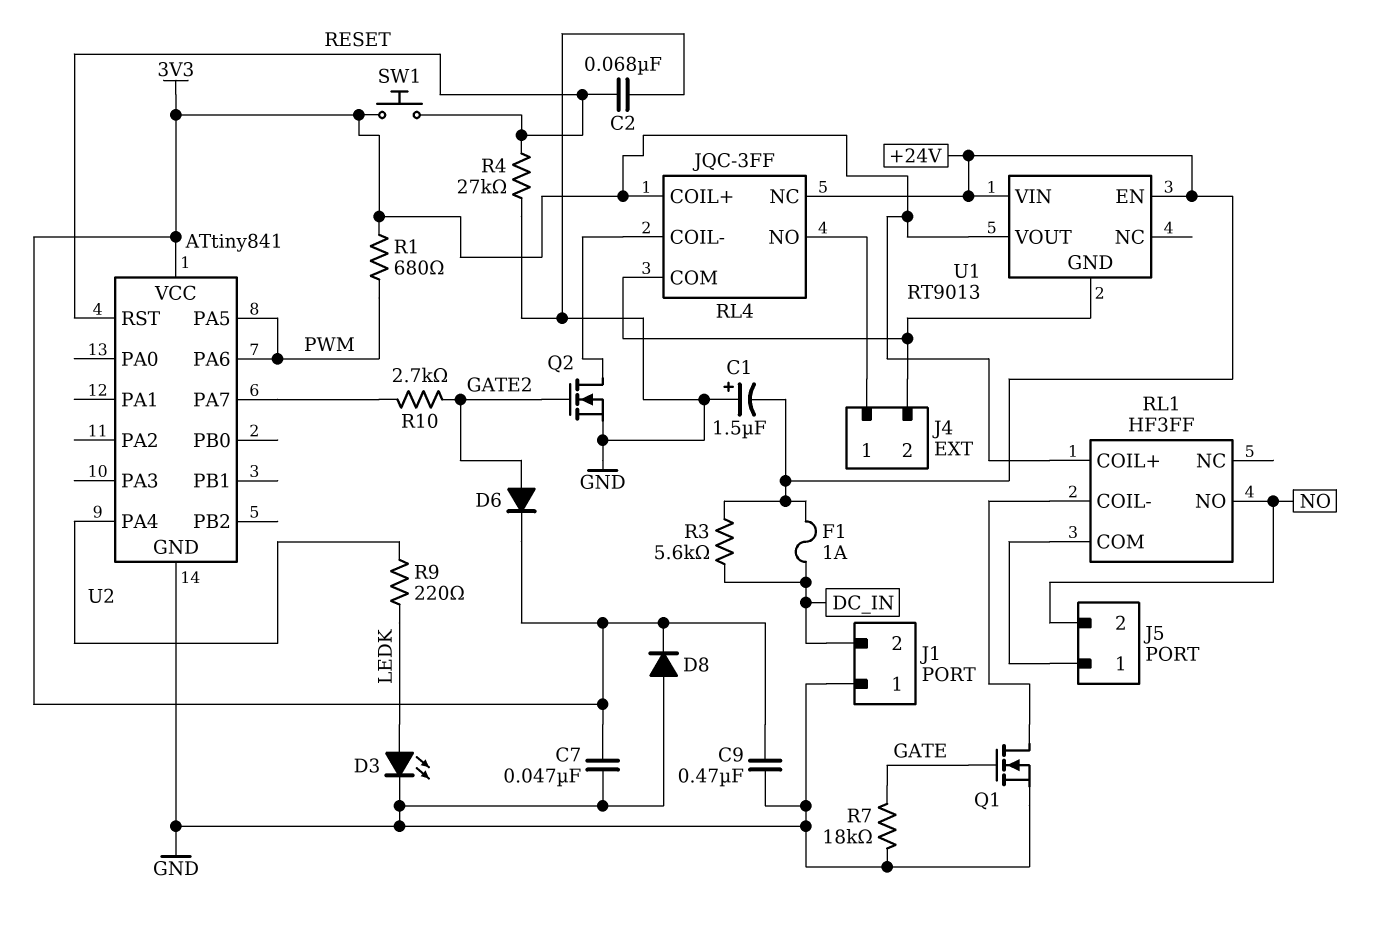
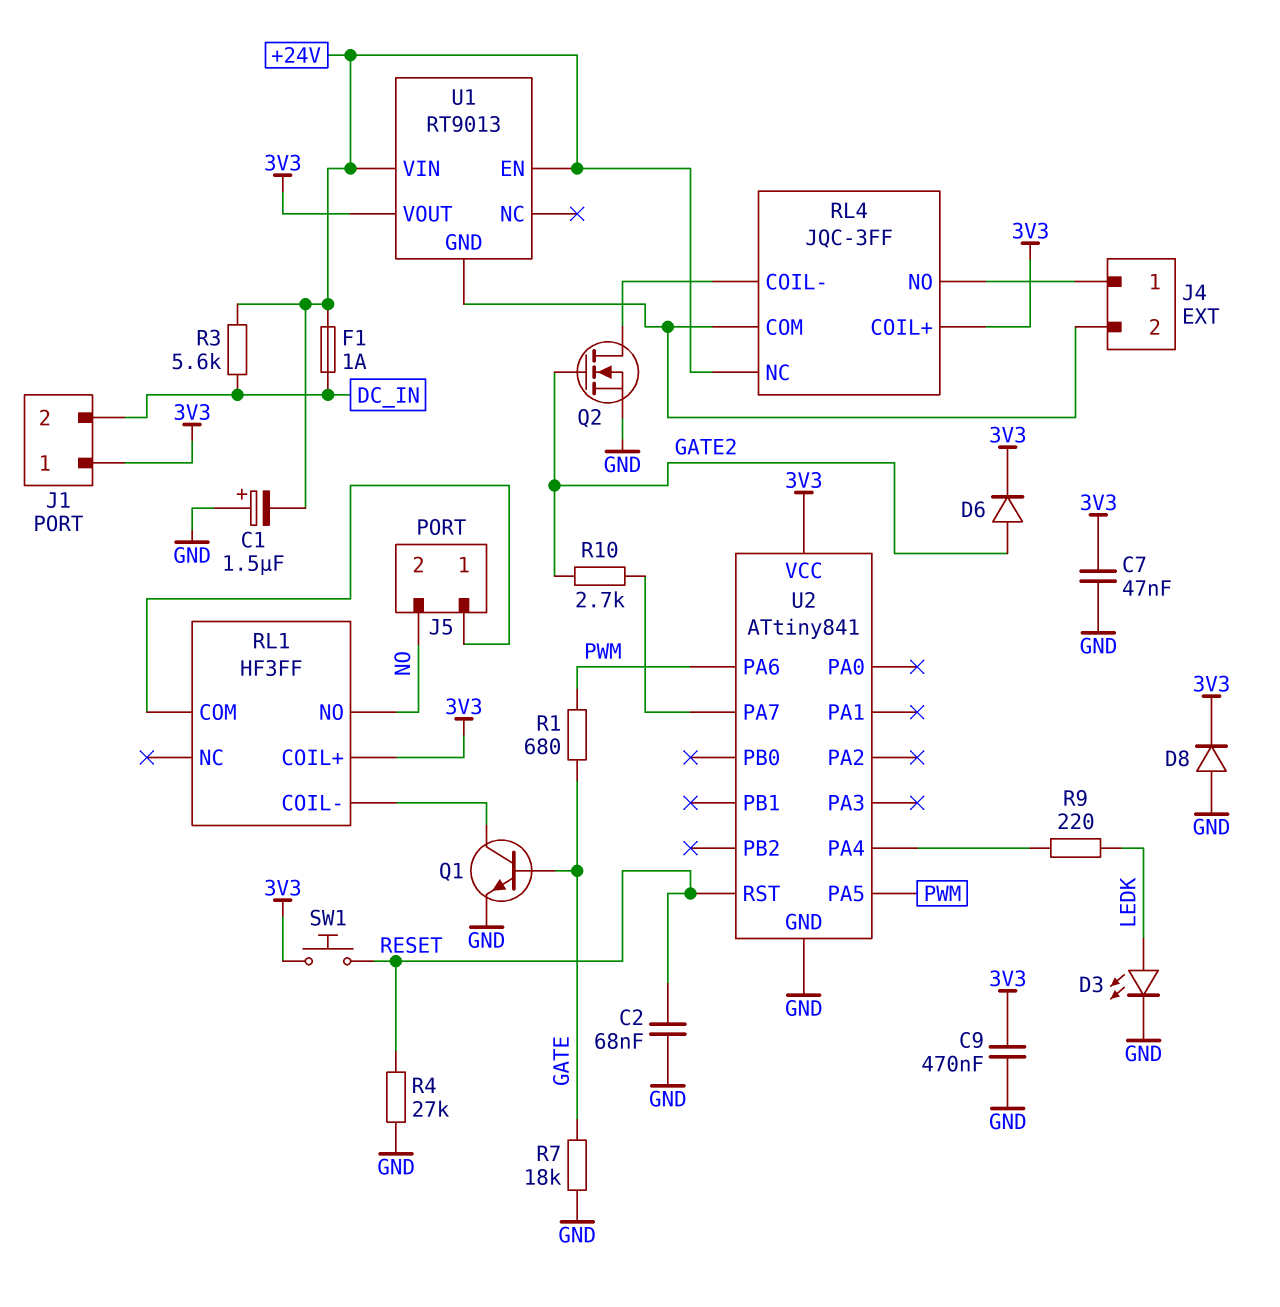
J1 pin 1: GND -> 3V3
Q1: NMOS (G GATE, D RL1/COIL-, S GND) -> NPN (B GATE, C RL1/COIL-, E GND)
R1: 680 (3V3, PWM) -> 680 (GATE, PWM)

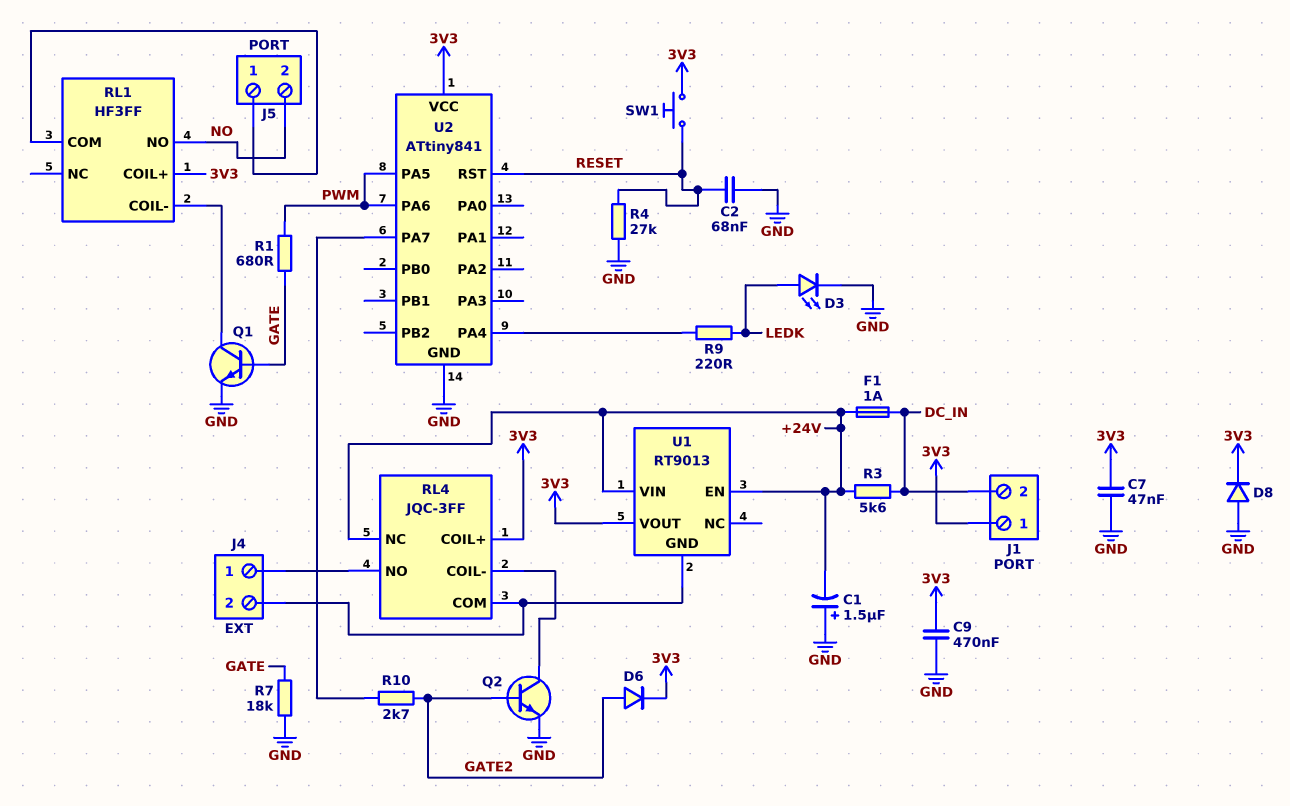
Q2: NMOS (G GATE2, D RL4/COIL-, S GND) -> NPN (B GATE2, C RL4/COIL-, E GND)

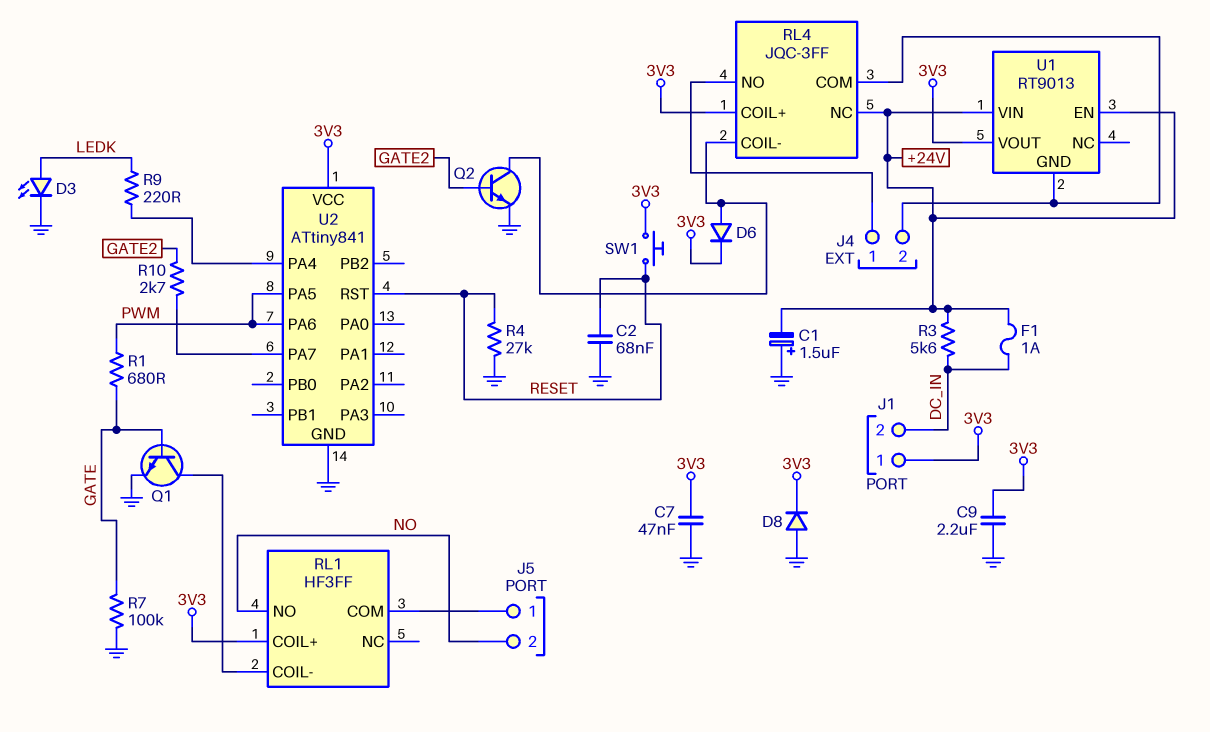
C9: 470nF (3V3, GND) -> 2.2uF (3V3, GND)
D6: diode (A GATE2, K 3V3) -> diode (A RL4/COIL-, K 3V3)
R7: 18k (GATE, GND) -> 100k (GATE, GND)

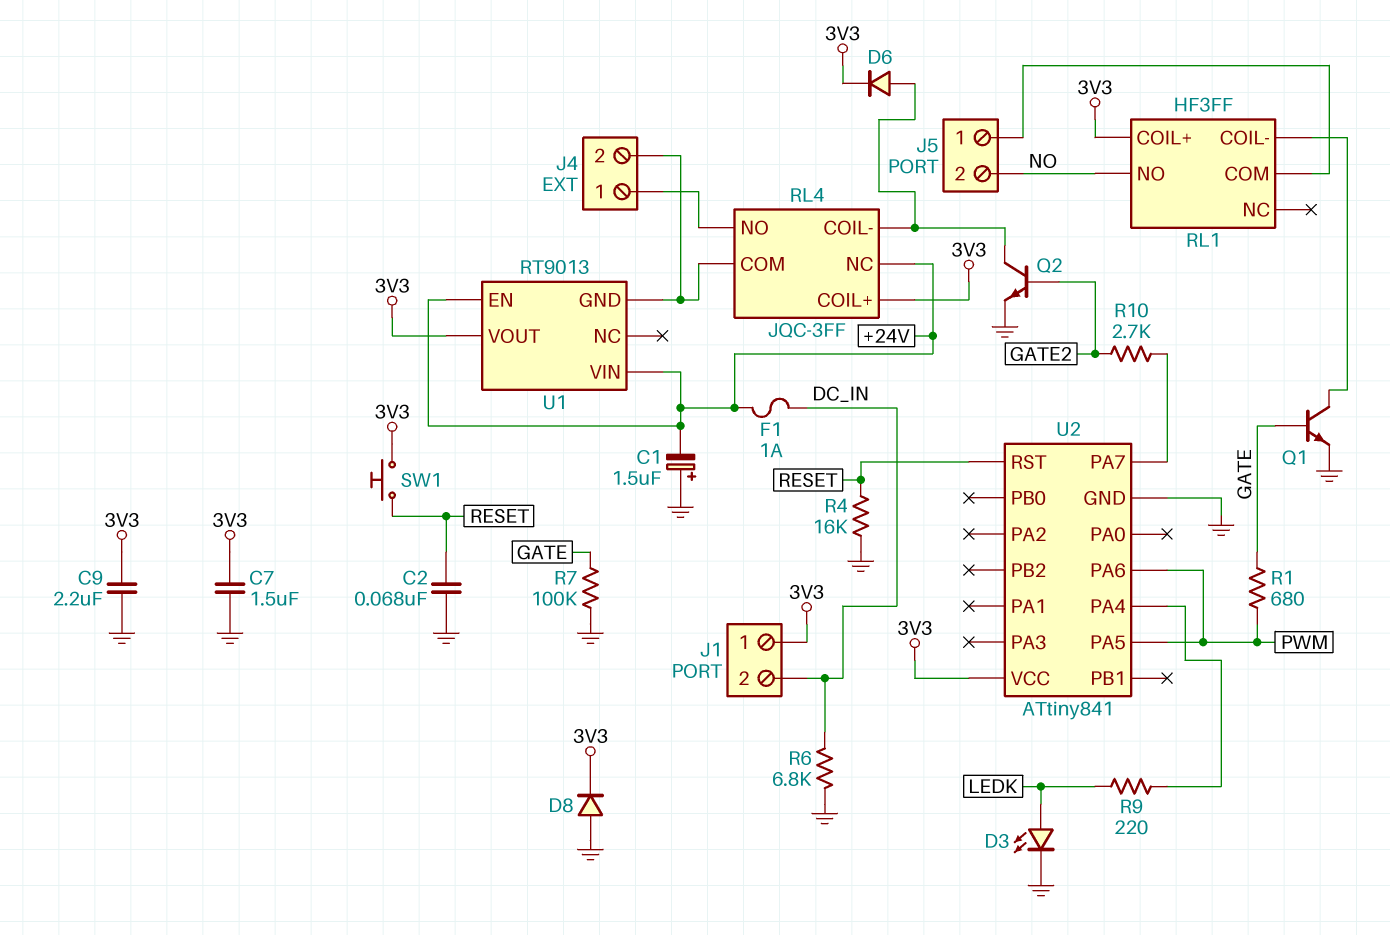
C7: 47nF (3V3, GND) -> 1.5uF (3V3, GND)
R3: 5.6k (+24V, DC_IN) -> none
R4: 27k (GND, RESET) -> 16k (GND, RESET)
R6: none -> 6.8k (DC_IN, GND)

